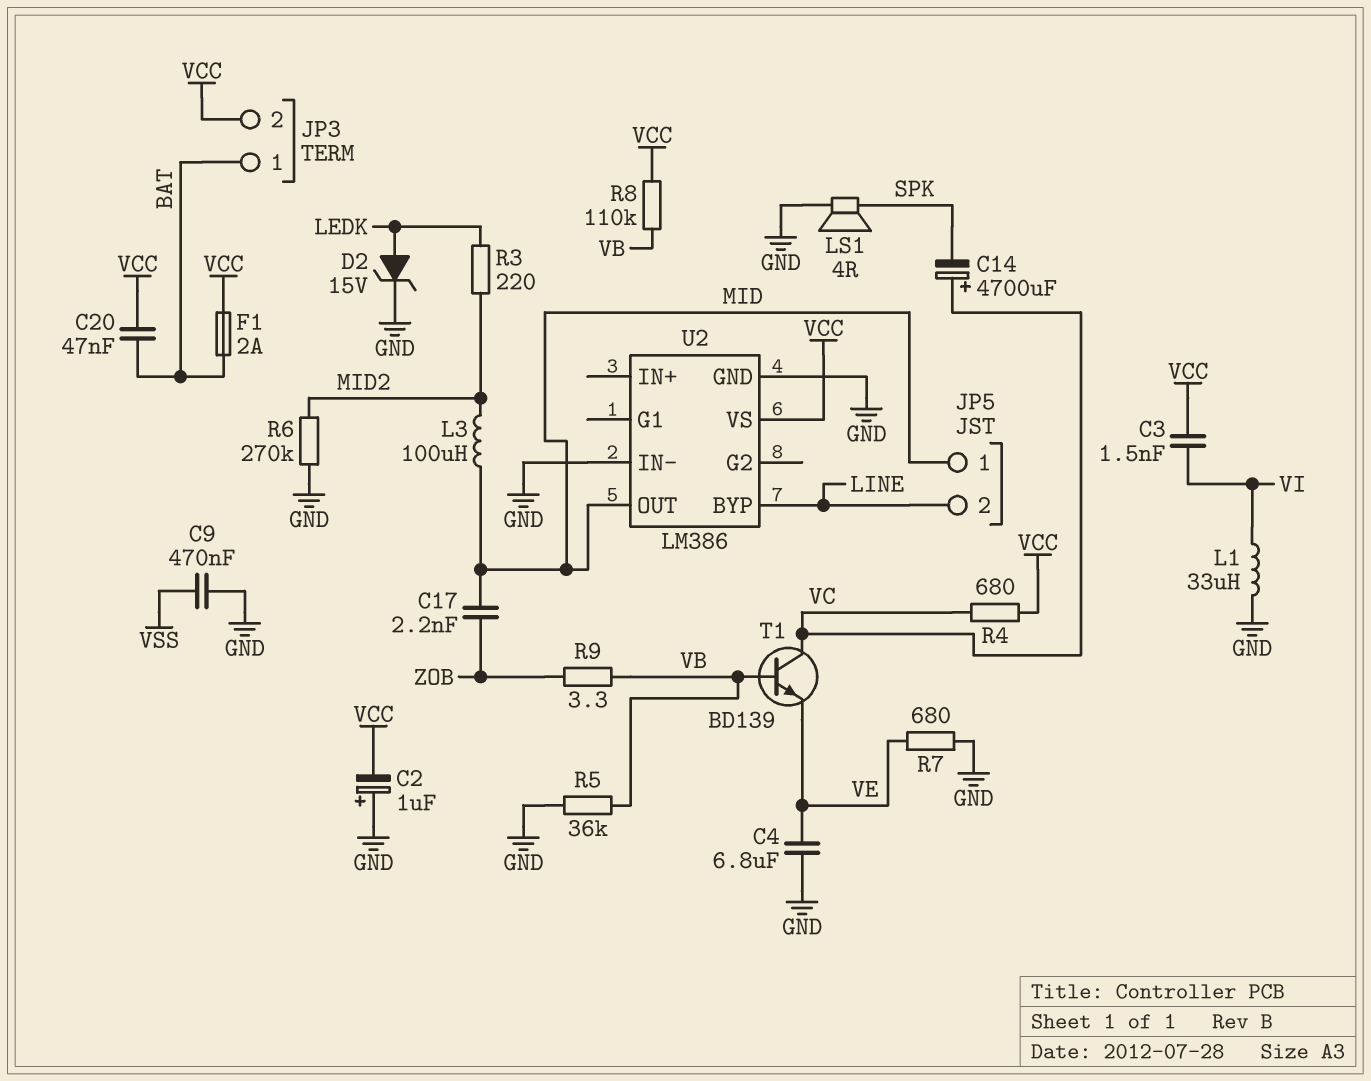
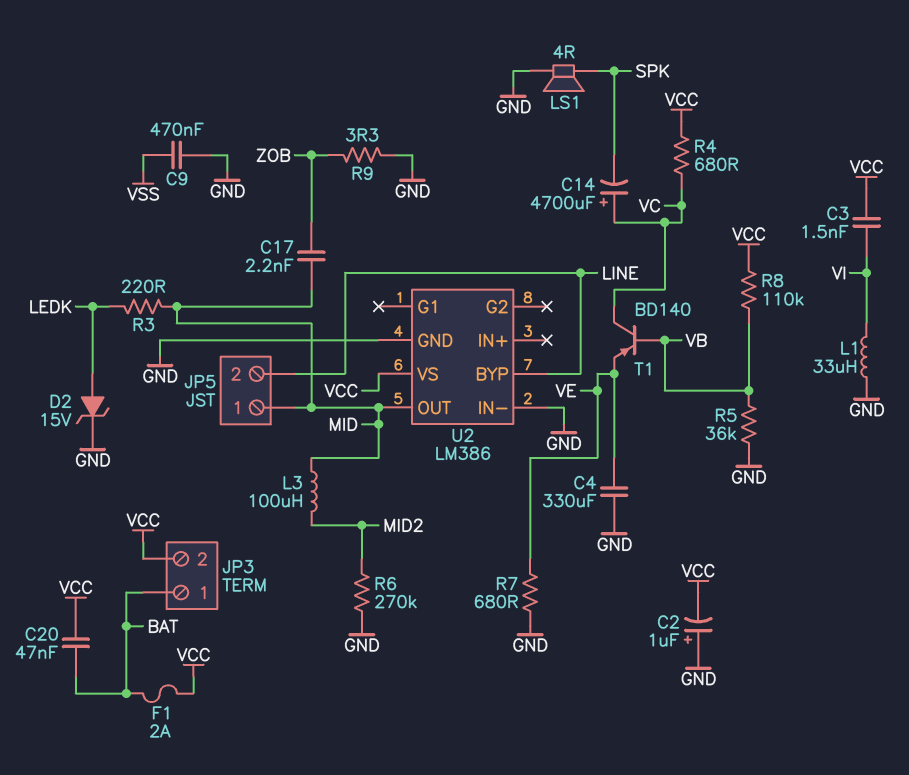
C4: 6.8uF (GND, VE) -> 330uF (GND, VE)
R3: 220 (LEDK, MID2) -> 220 (LEDK, MID)
R9: 3.3 (VB, ZOB) -> 3.3 (GND, ZOB)
T1: NPN BD139 (B VB, C VC, E VE) -> PNP BD140 (B VB, C VC, E VE)

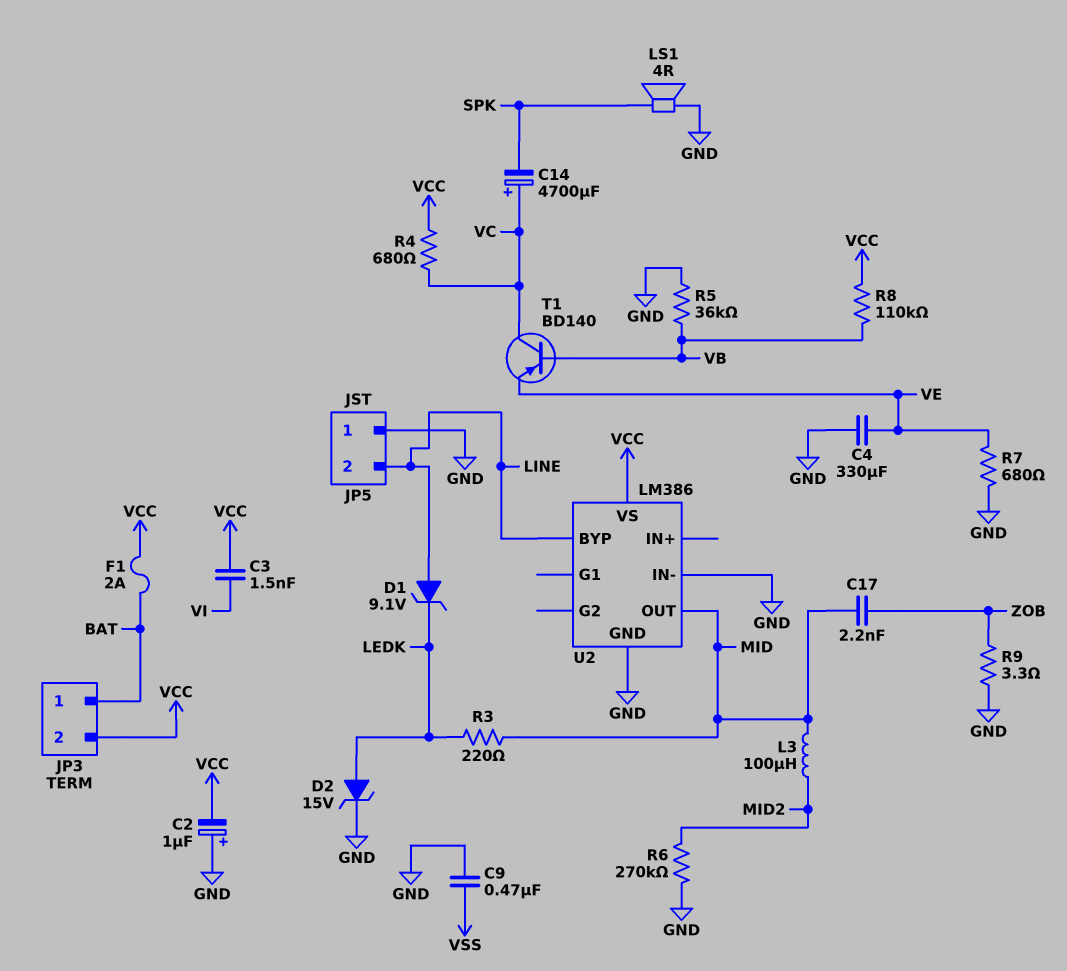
C20: 47nF (BAT, VCC) -> none
D1: none -> zener 9.1V (A LINE, K LEDK)
JP5 pin 1: MID -> GND
L1: 33uH (GND, VI) -> none

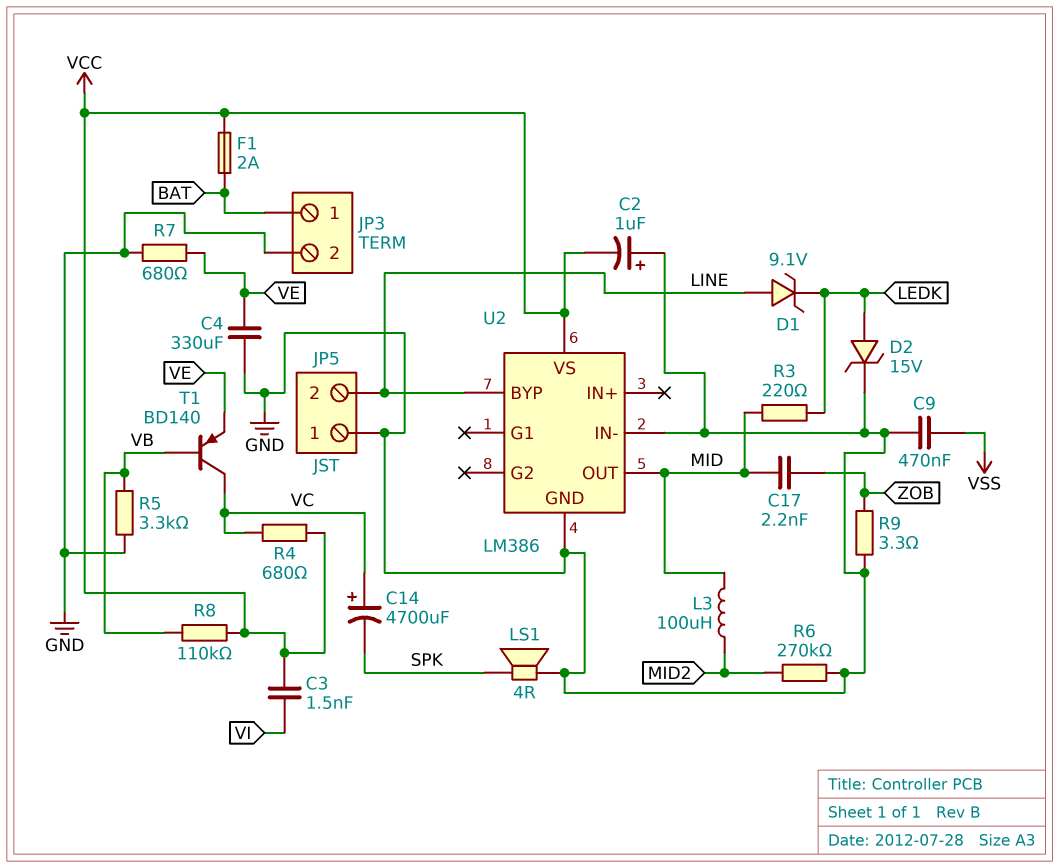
JP3 pin 2: VCC -> GND
R5: 36k (GND, VB) -> 3.3k (GND, VB)

